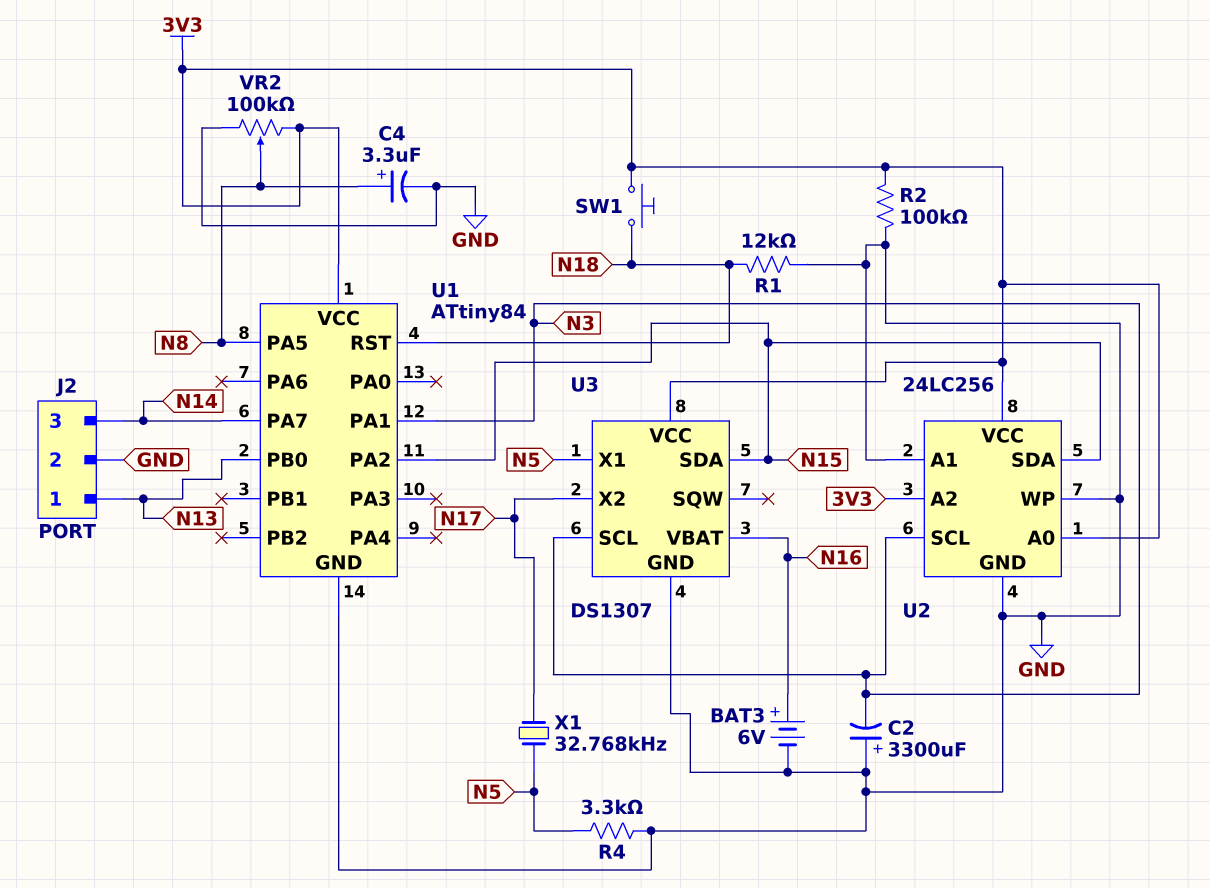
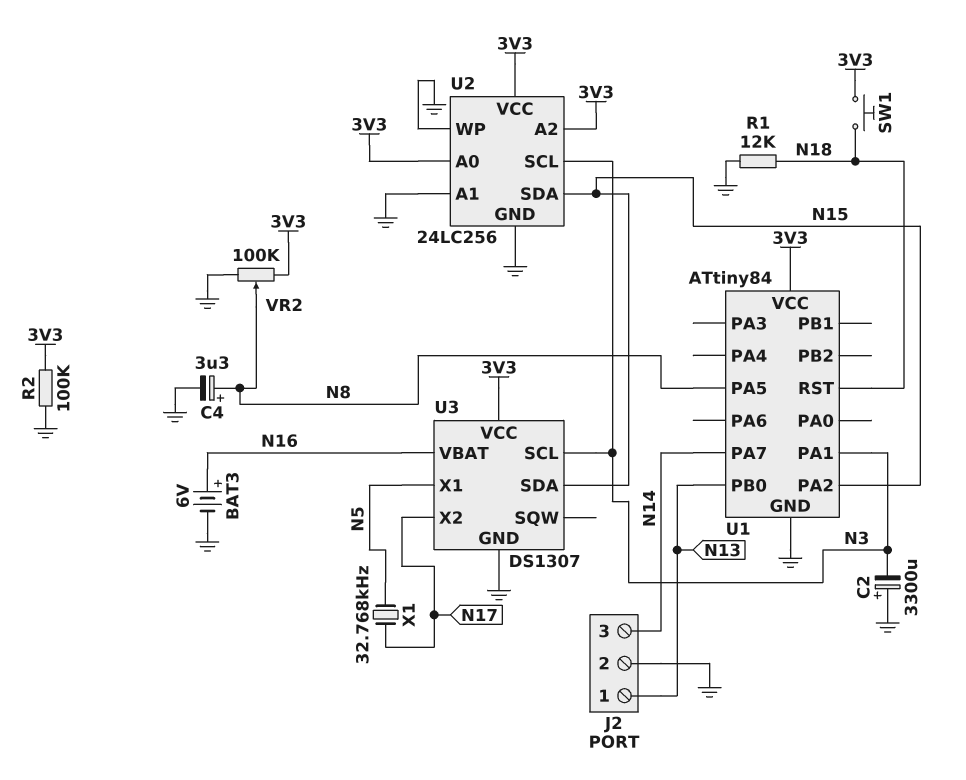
R4: 3.3k (GND, N5) -> none

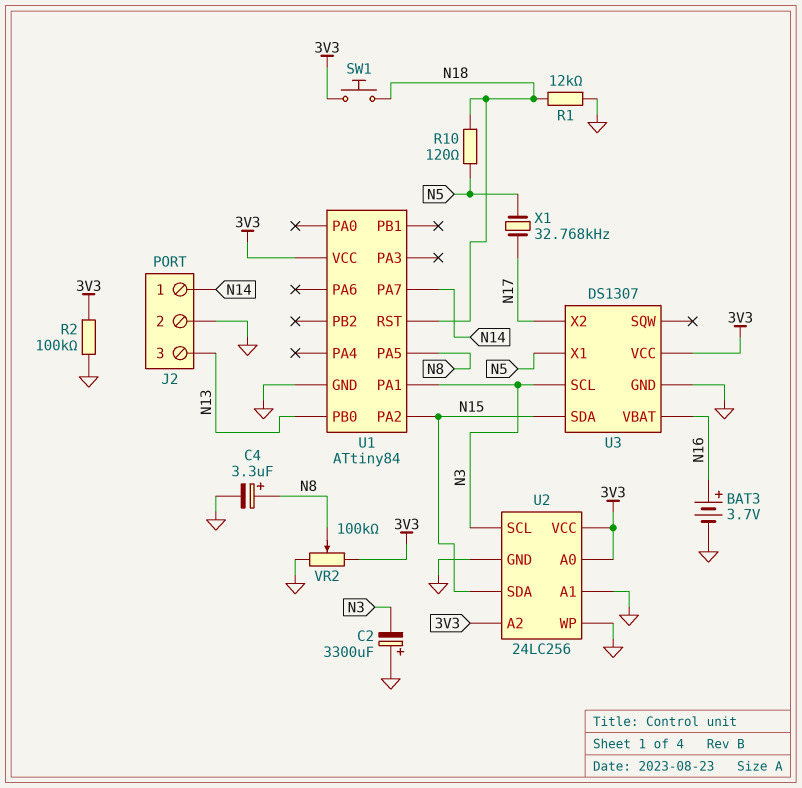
BAT3: 6V (plus N16, minus GND) -> 3.7V (plus N16, minus GND)
J2 pin 1: N13 -> N14
J2 pin 3: N14 -> N13
R10: none -> 120 (N5, N18)

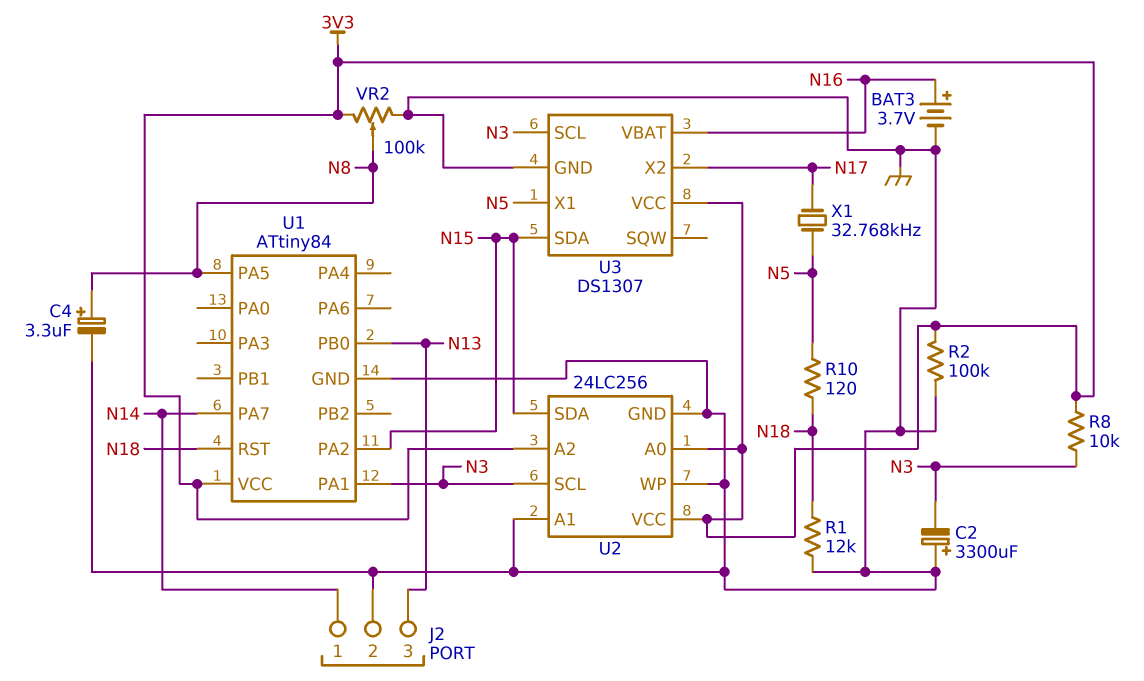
R8: none -> 10k (3V3, N3)
SW1: button (3V3, N18) -> none

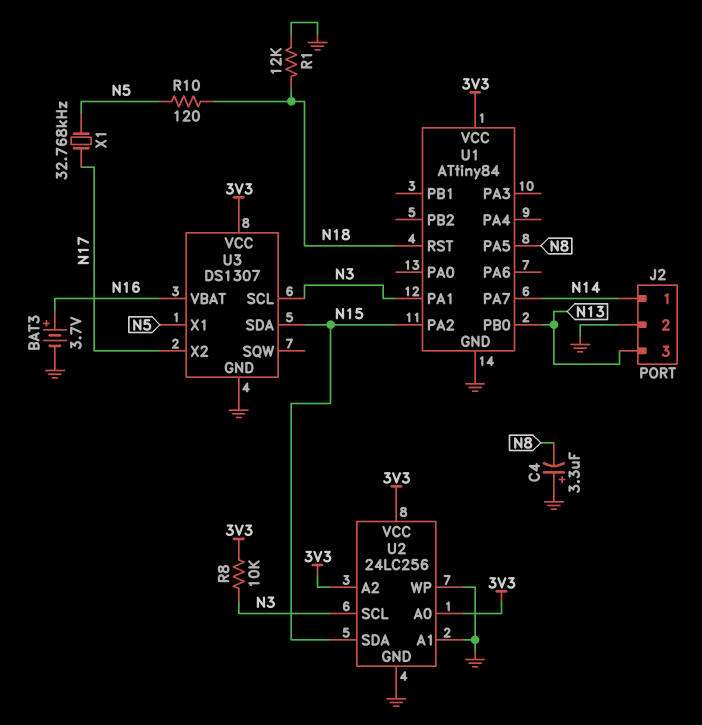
C2: 3300uF (plus GND, minus N3) -> none
C4: 3.3uF (plus N8, minus GND) -> 3.3uF (plus GND, minus N8)
R2: 100k (3V3, GND) -> none
VR2: 100k (3V3, GND, wiper N8) -> none

